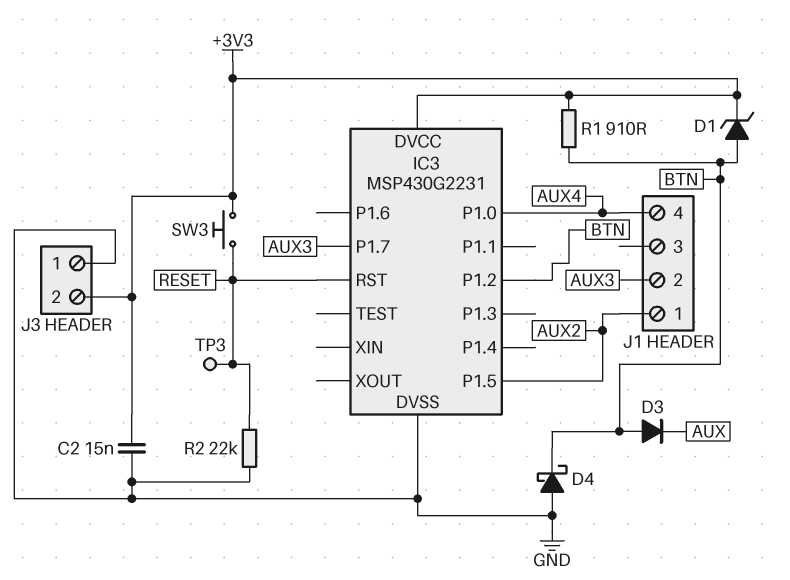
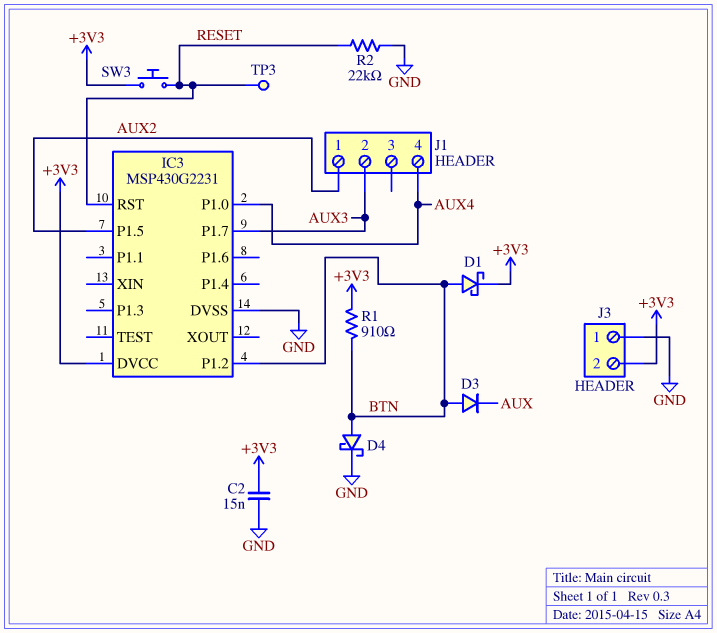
D1: zener (A BTN, K +3V3) -> schottky (A BTN, K +3V3)
D4: schottky (A GND, K BTN) -> schottky (A BTN, K GND)

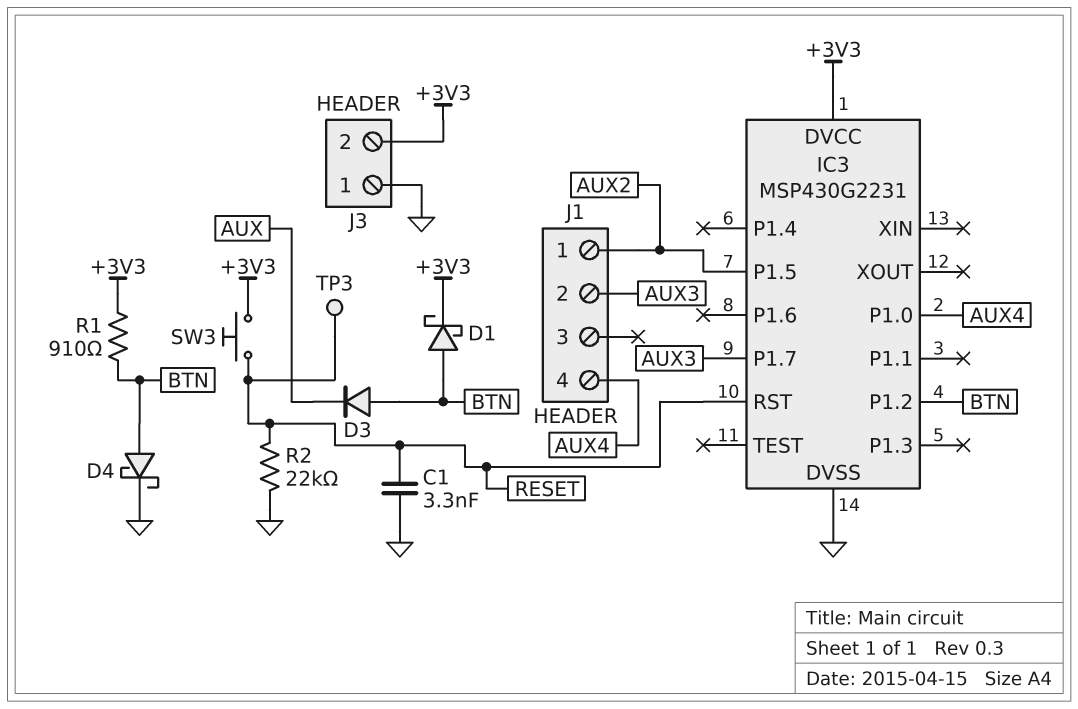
C1: none -> 3.3nF (GND, RESET)
C2: 15nF (+3V3, GND) -> none

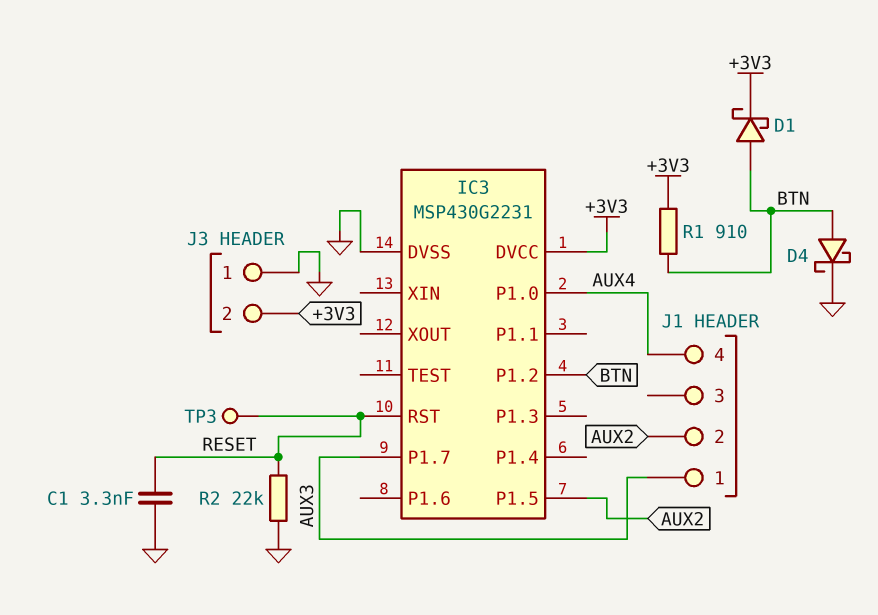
D3: diode (A BTN, K AUX) -> none
J1 pin 1: AUX2 -> AUX3
J1 pin 2: AUX3 -> AUX2
SW3: button (+3V3, RESET) -> none

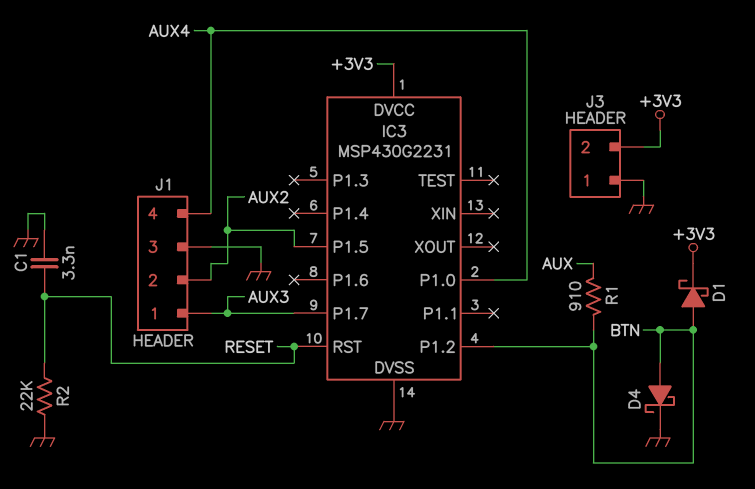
J1 pin 3: none -> GND
R1: 910 (+3V3, BTN) -> 910 (AUX, BTN)
TP3: test point (RESET) -> none

